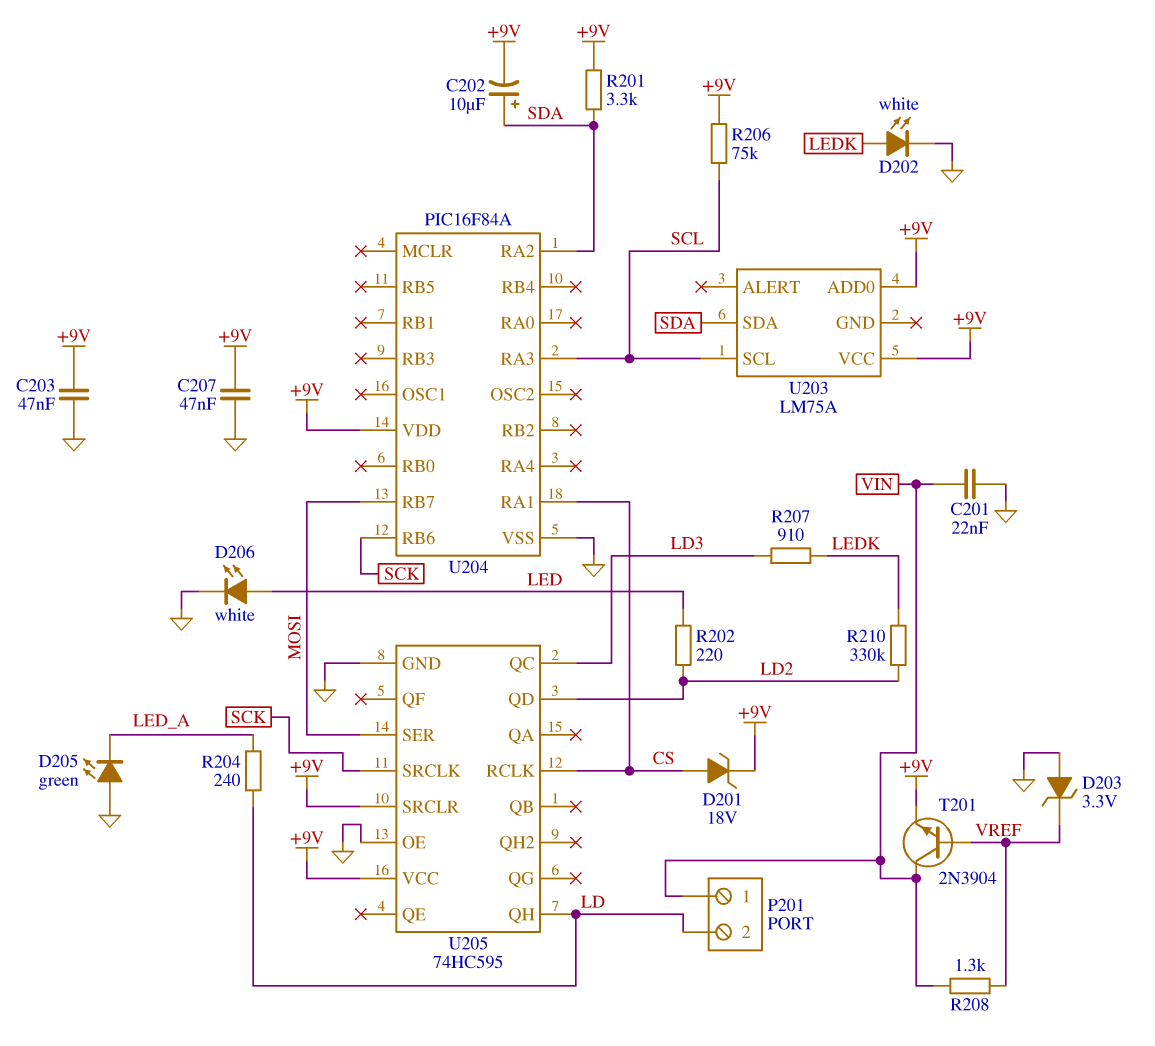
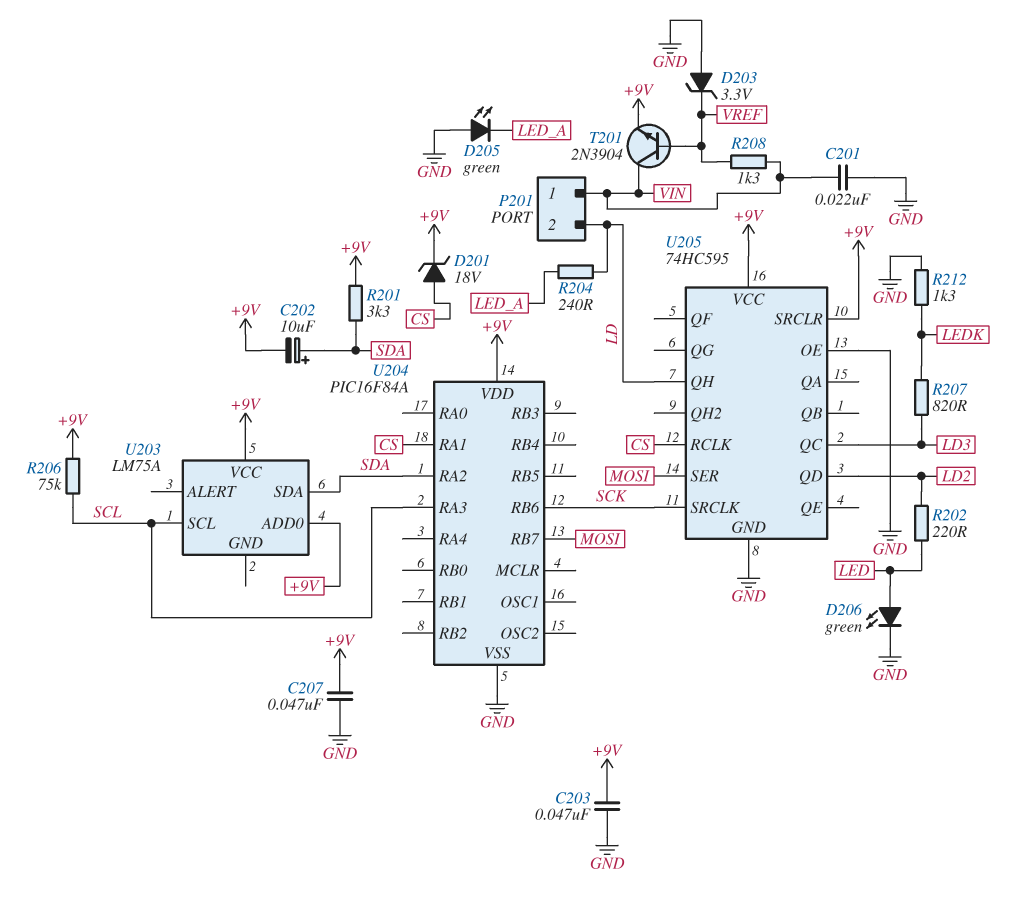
D202: LED white (A LEDK, K GND) -> none
D206: LED white (A LED, K GND) -> LED green (A LED, K GND)
R207: 910 (LD3, LEDK) -> 820 (LD3, LEDK)
R210: 330k (LD2, LEDK) -> none
R212: none -> 1.3k (GND, LEDK)

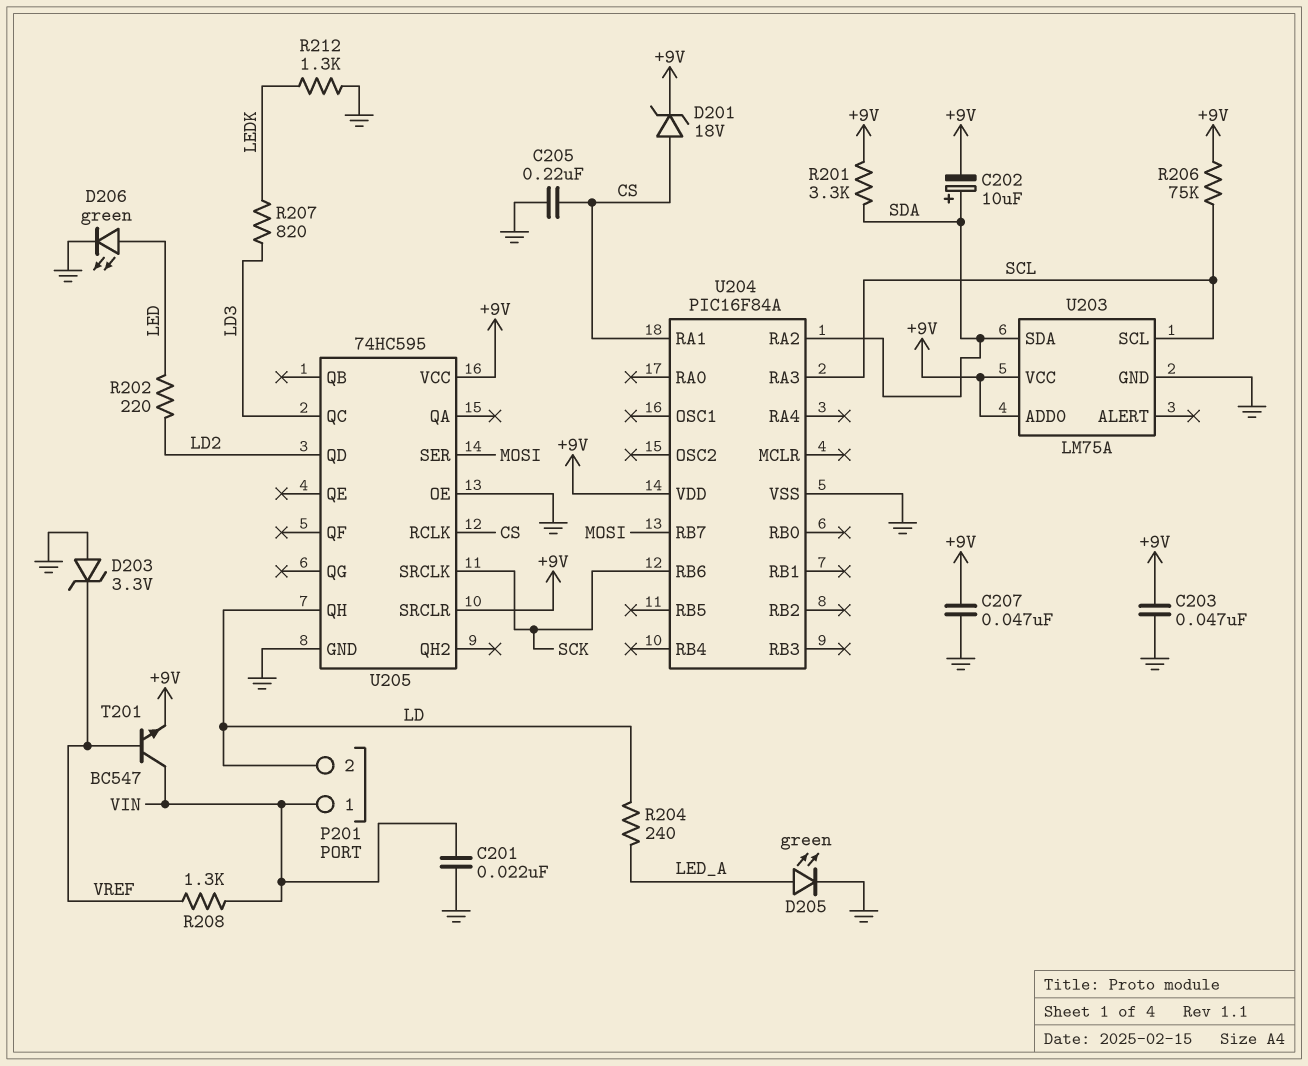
C205: none -> 220nF (CS, GND)
D205: LED green (A GND, K LED_A) -> LED green (A LED_A, K GND)
T201: NPN 2N3904 (B VREF, C VIN, E +9V) -> NPN BC547 (B VREF, C VIN, E +9V)
U203 pin GND: none -> GND

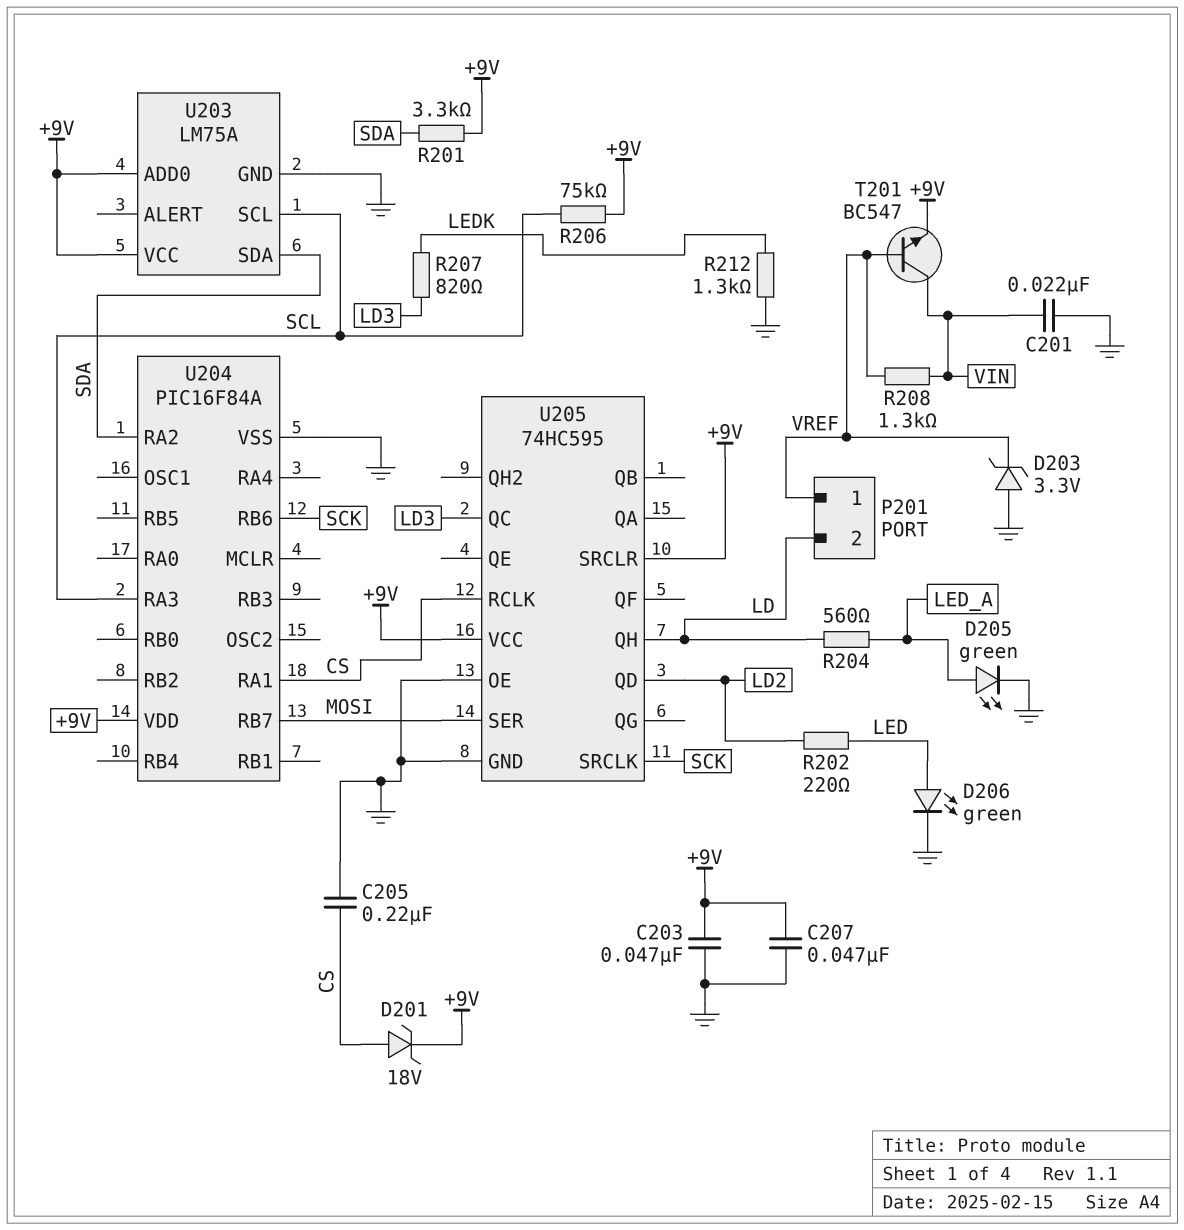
C202: 10uF (plus SDA, minus +9V) -> none
P201 pin 1: VIN -> VREF
R204: 240 (LD, LED_A) -> 560 (LD, LED_A)

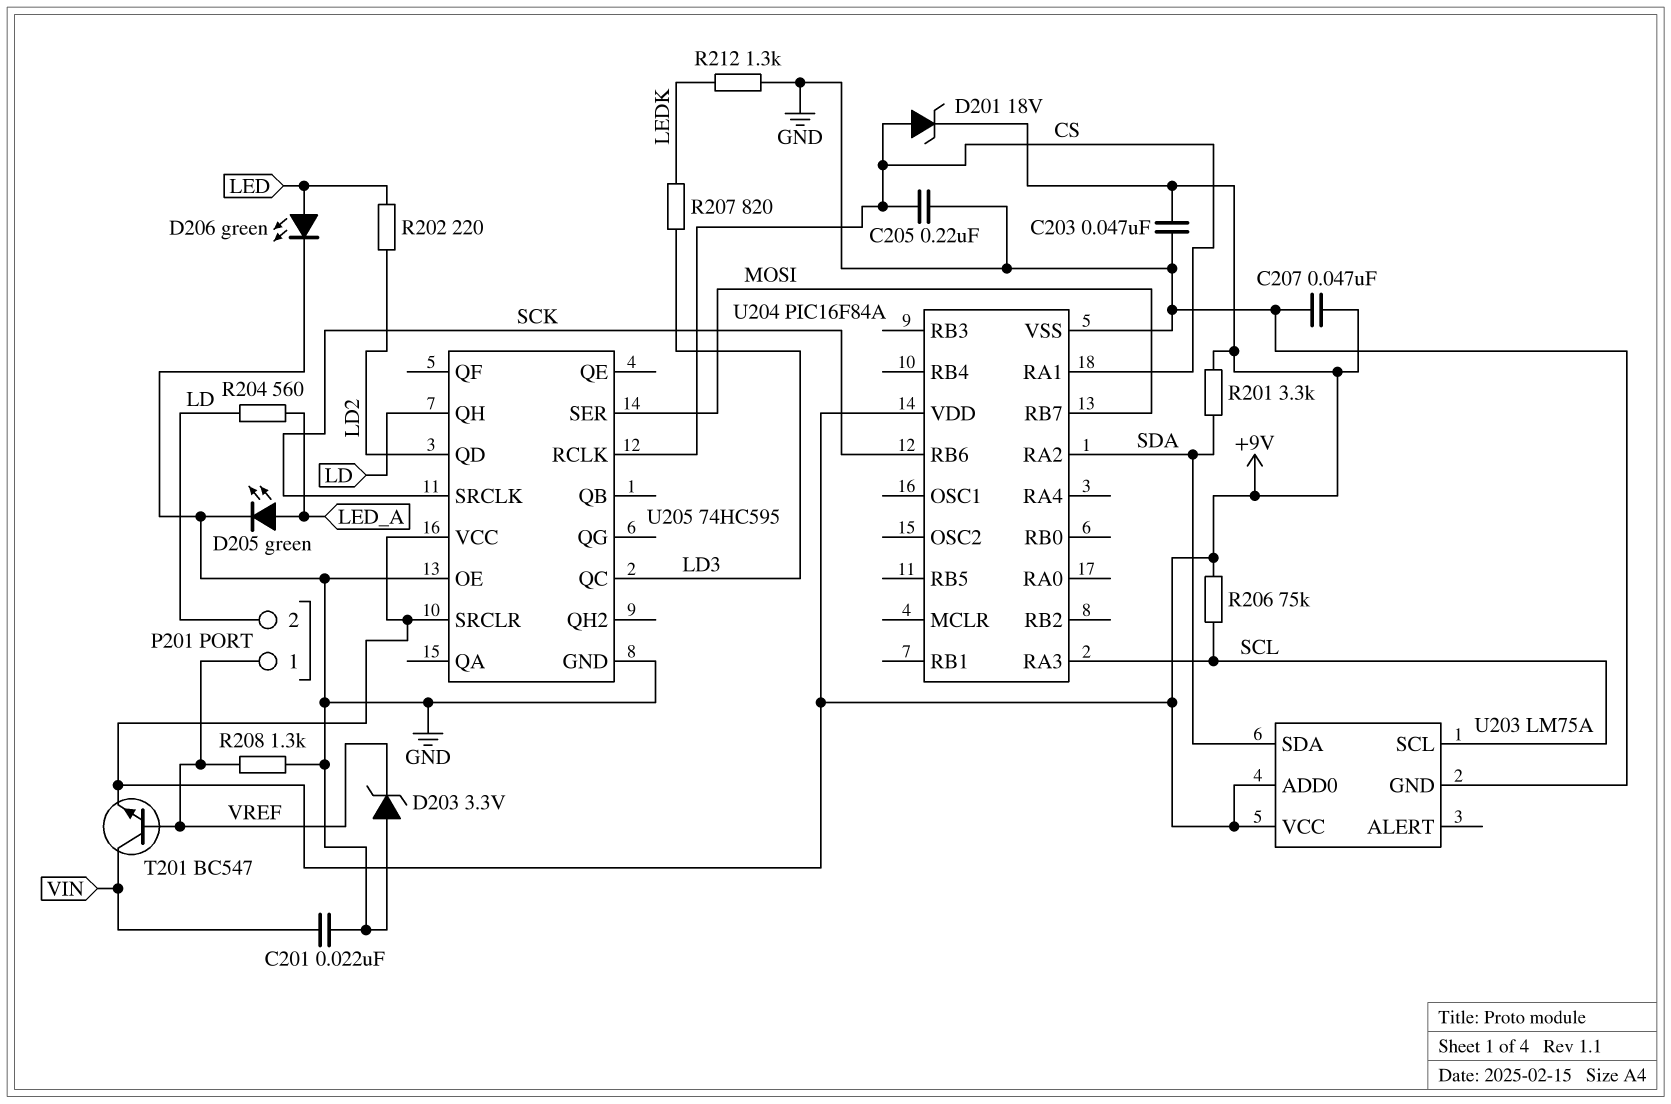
R208: 1.3k (VIN, VREF) -> 1.3k (GND, VREF)

